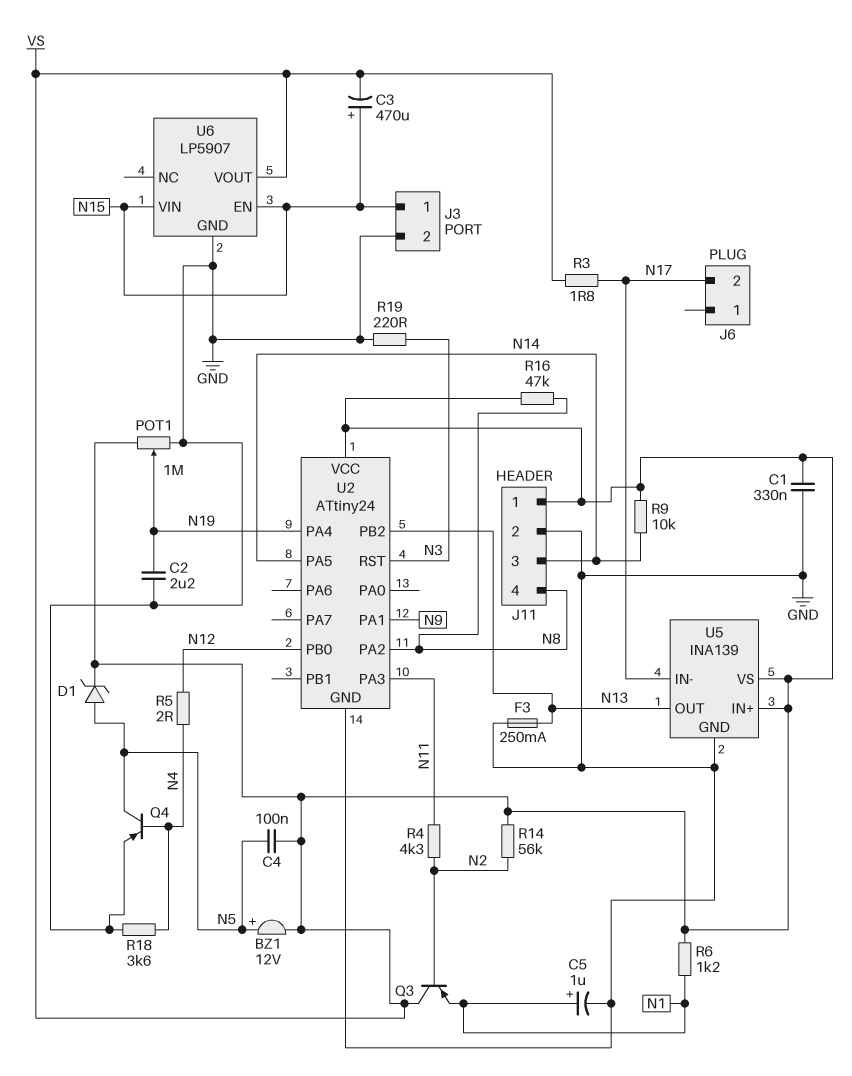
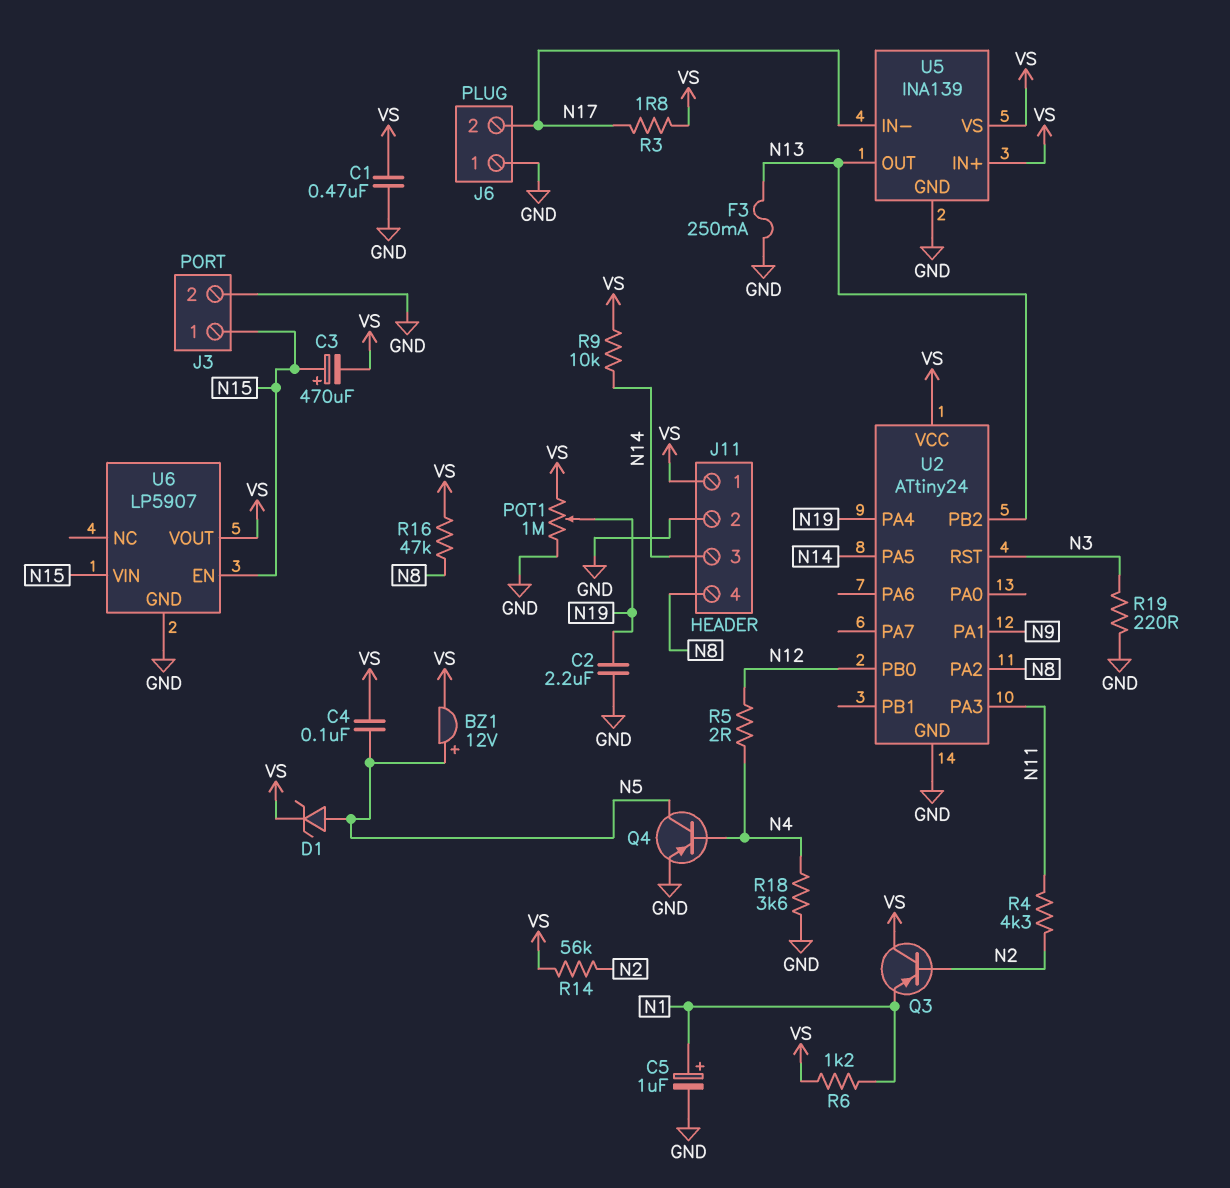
C1: 330nF (GND, VS) -> 470nF (GND, VS)
J6 pin 1: none -> GND

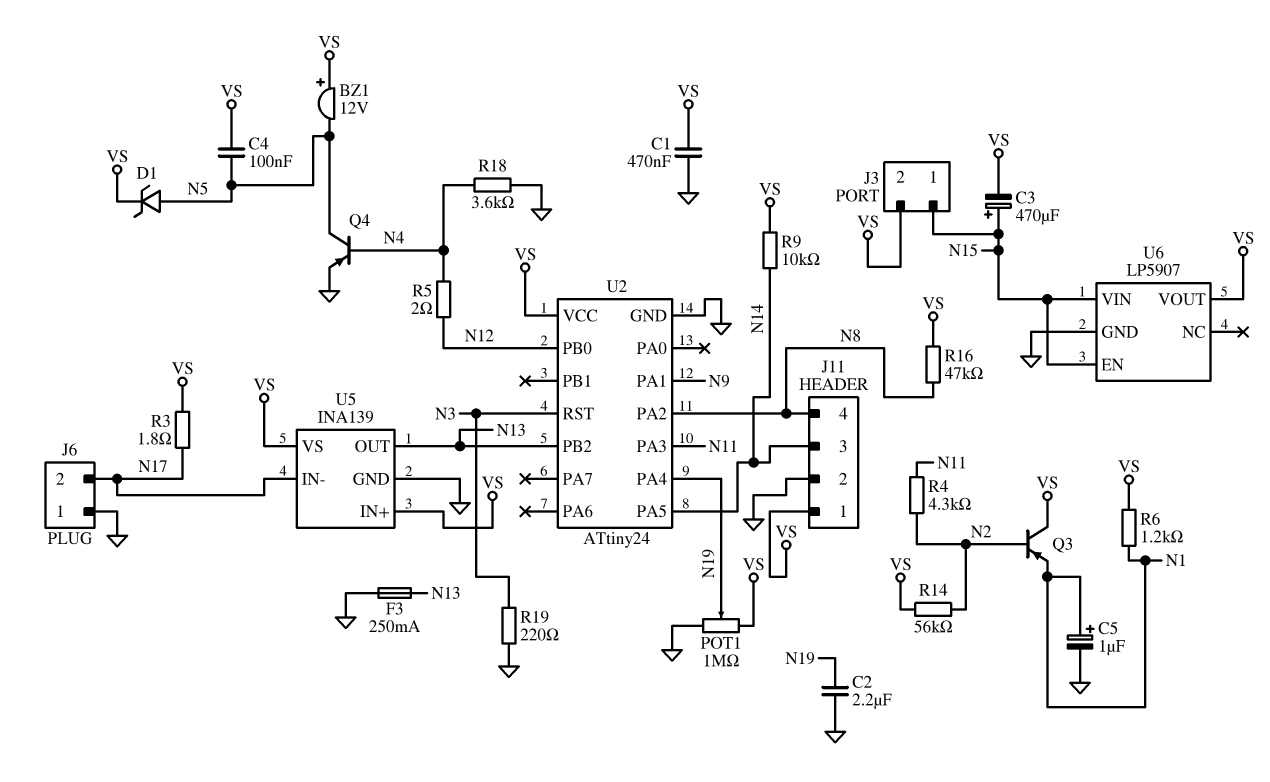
BZ1: buzzer 12V (plus N5, minus VS) -> buzzer 12V (plus VS, minus N5)
J3 pin 2: GND -> VS

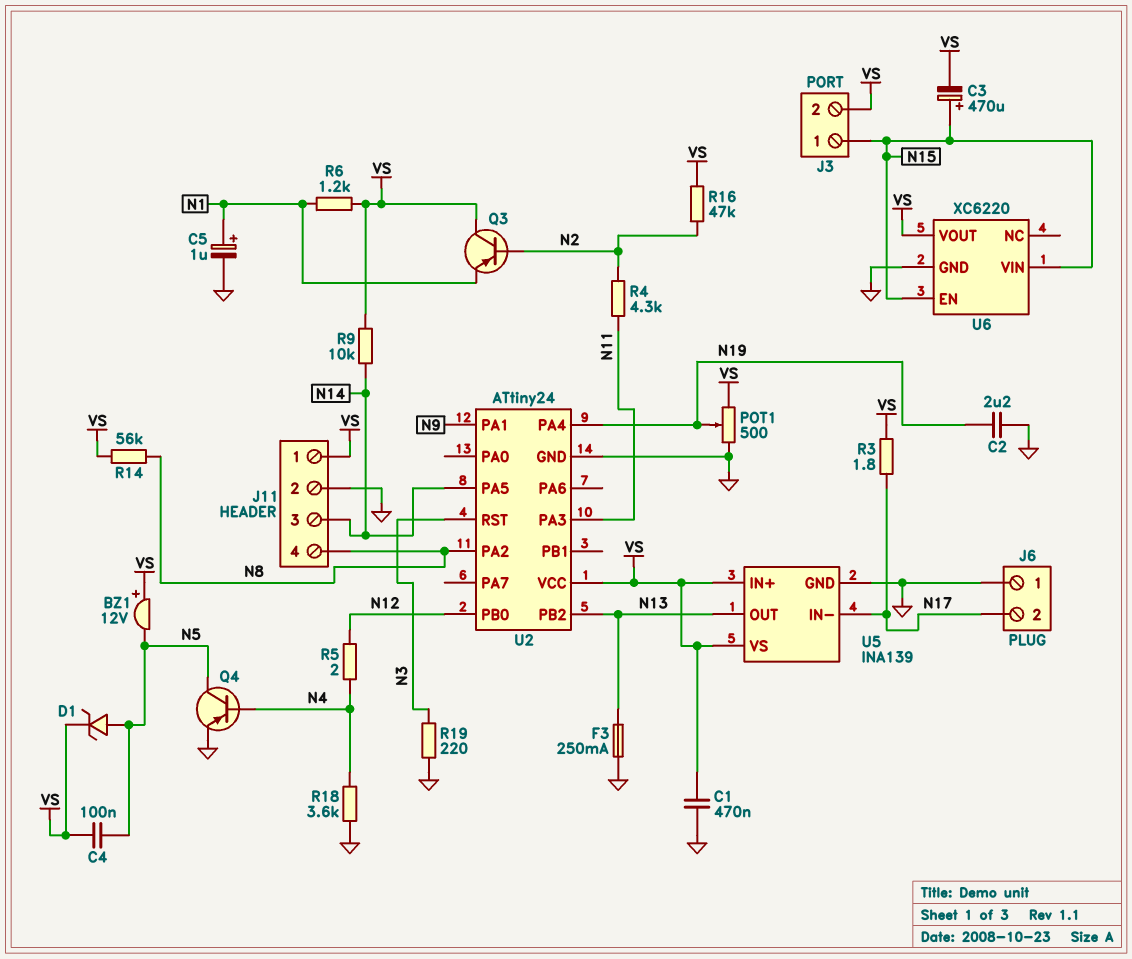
POT1: 1M (GND, VS, wiper N19) -> 500 (GND, VS, wiper N19)
R14: 56k (N2, VS) -> 56k (N8, VS)
R16: 47k (N8, VS) -> 47k (N2, VS)
U6: LP5907 -> XC6220

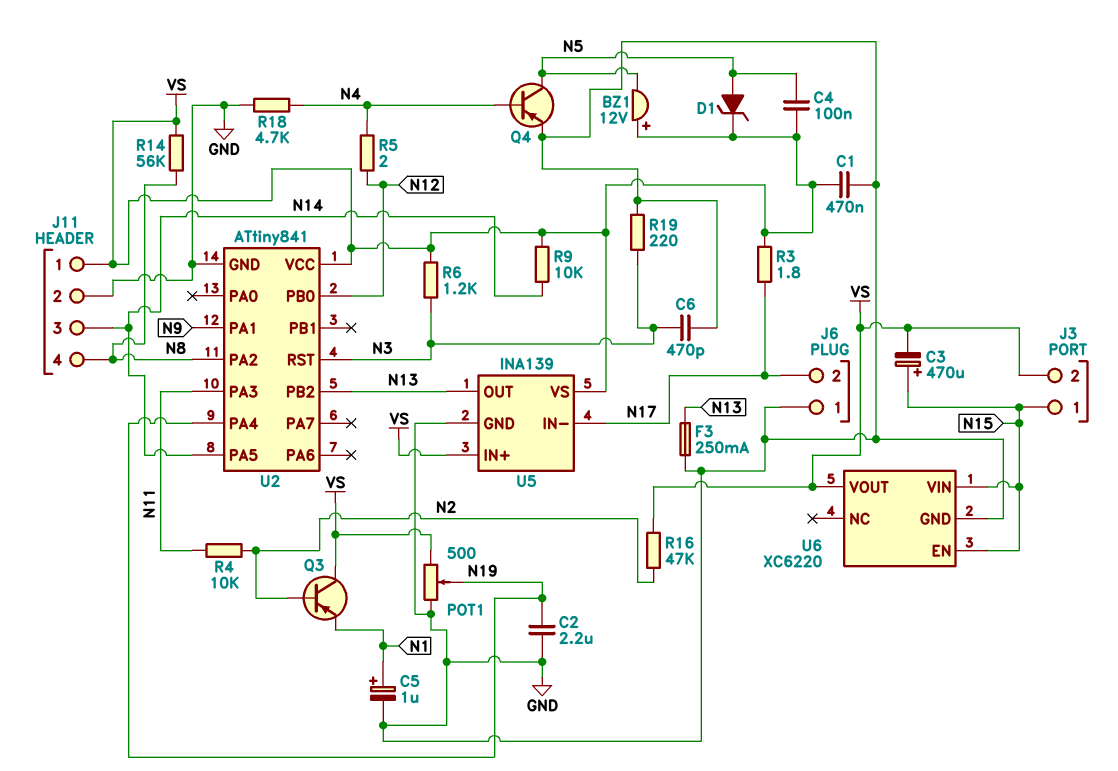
C6: none -> 470pF (GND, N3)
R4: 4.3k (N2, N11) -> 10k (N2, N11)
R6: 1.2k (N1, VS) -> 1.2k (N3, VS)
R18: 3.6k (GND, N4) -> 4.7k (GND, N4)
U2: ATtiny24 -> ATtiny841

